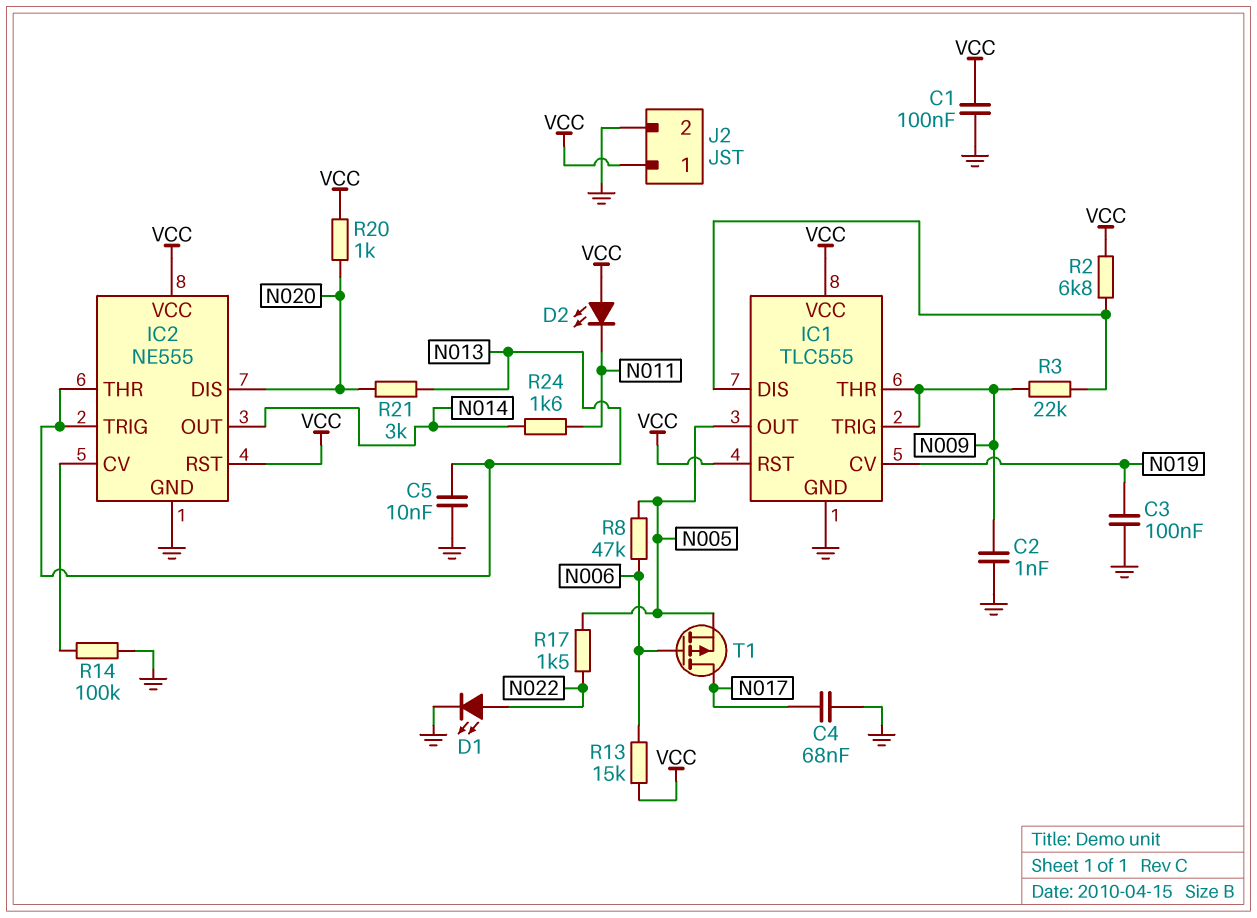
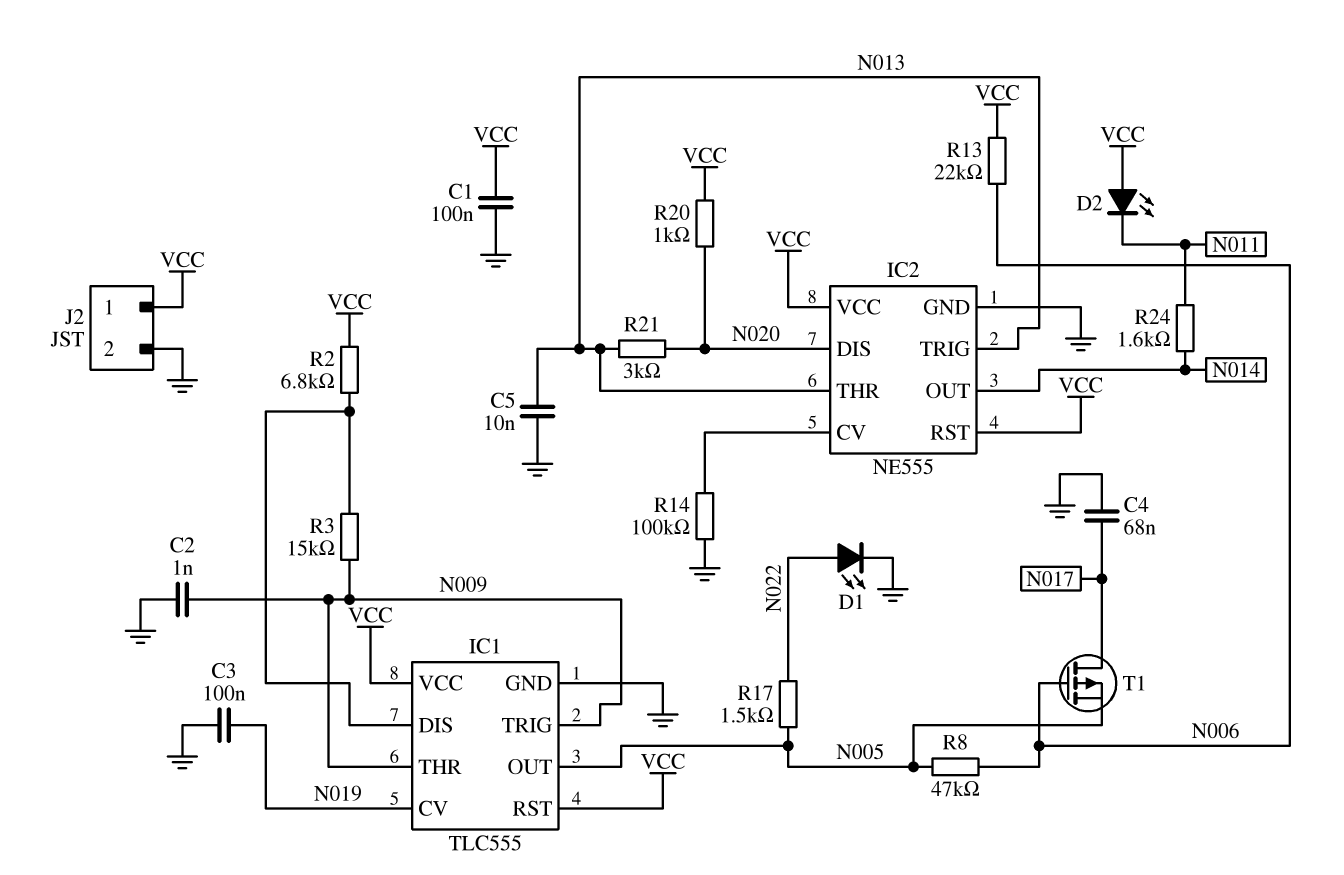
R3: 22k (IC1/DIS, N009) -> 15k (IC1/DIS, N009)
R13: 15k (N006, VCC) -> 22k (N006, VCC)

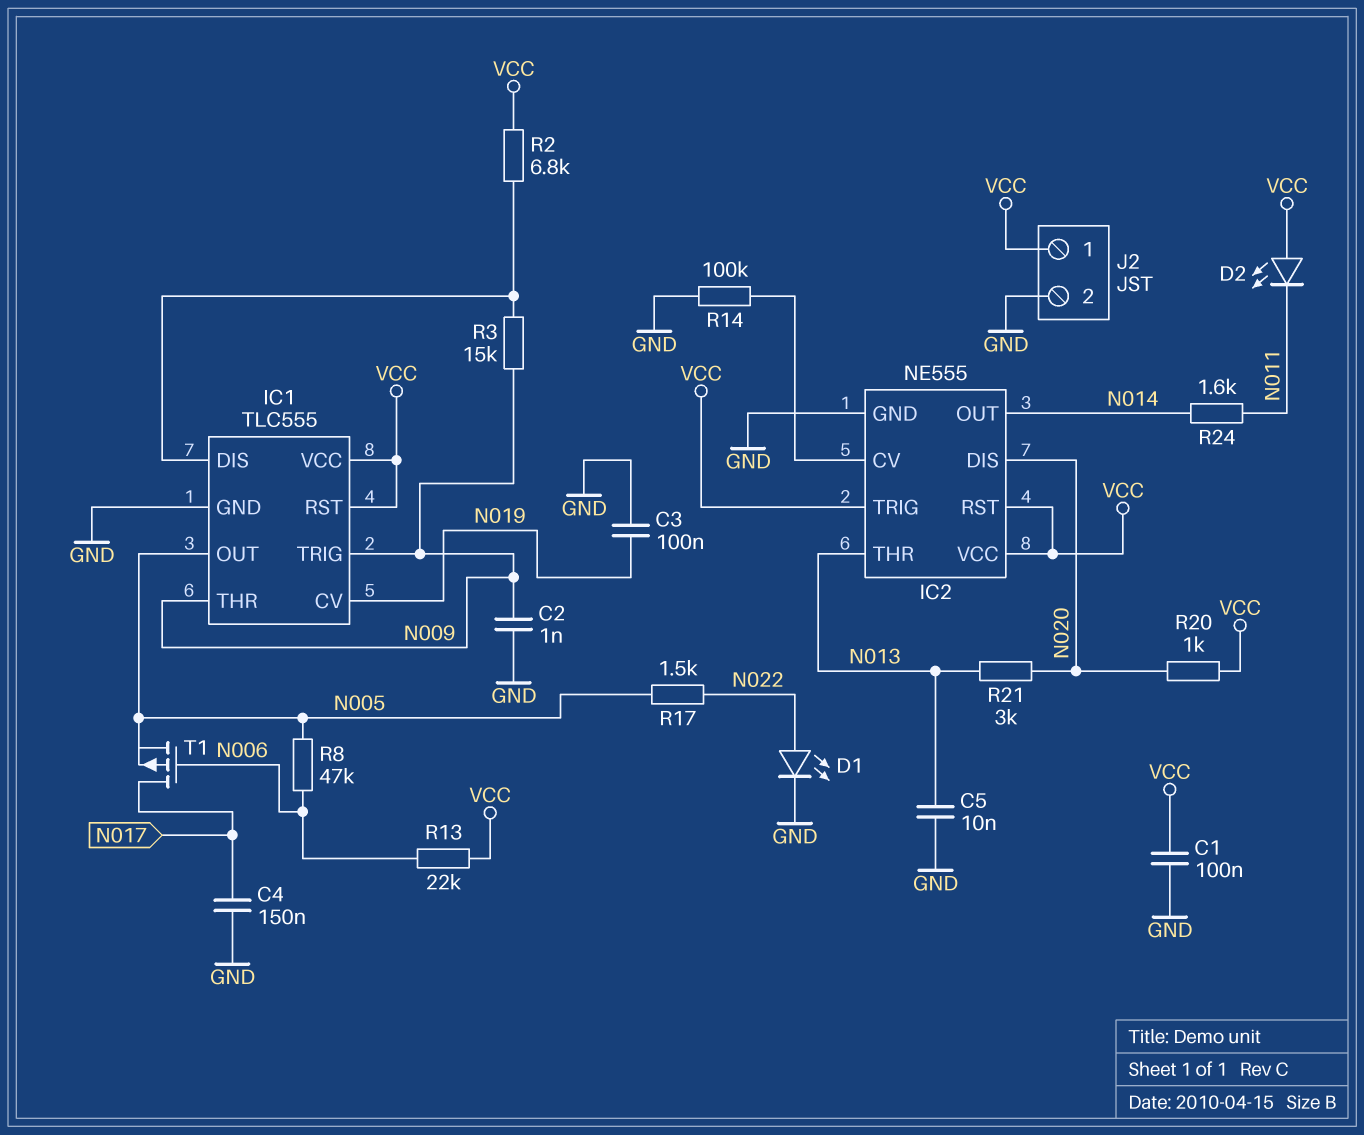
C4: 68nF (GND, N017) -> 150nF (GND, N017)
IC2 pin TRIG: N013 -> VCC

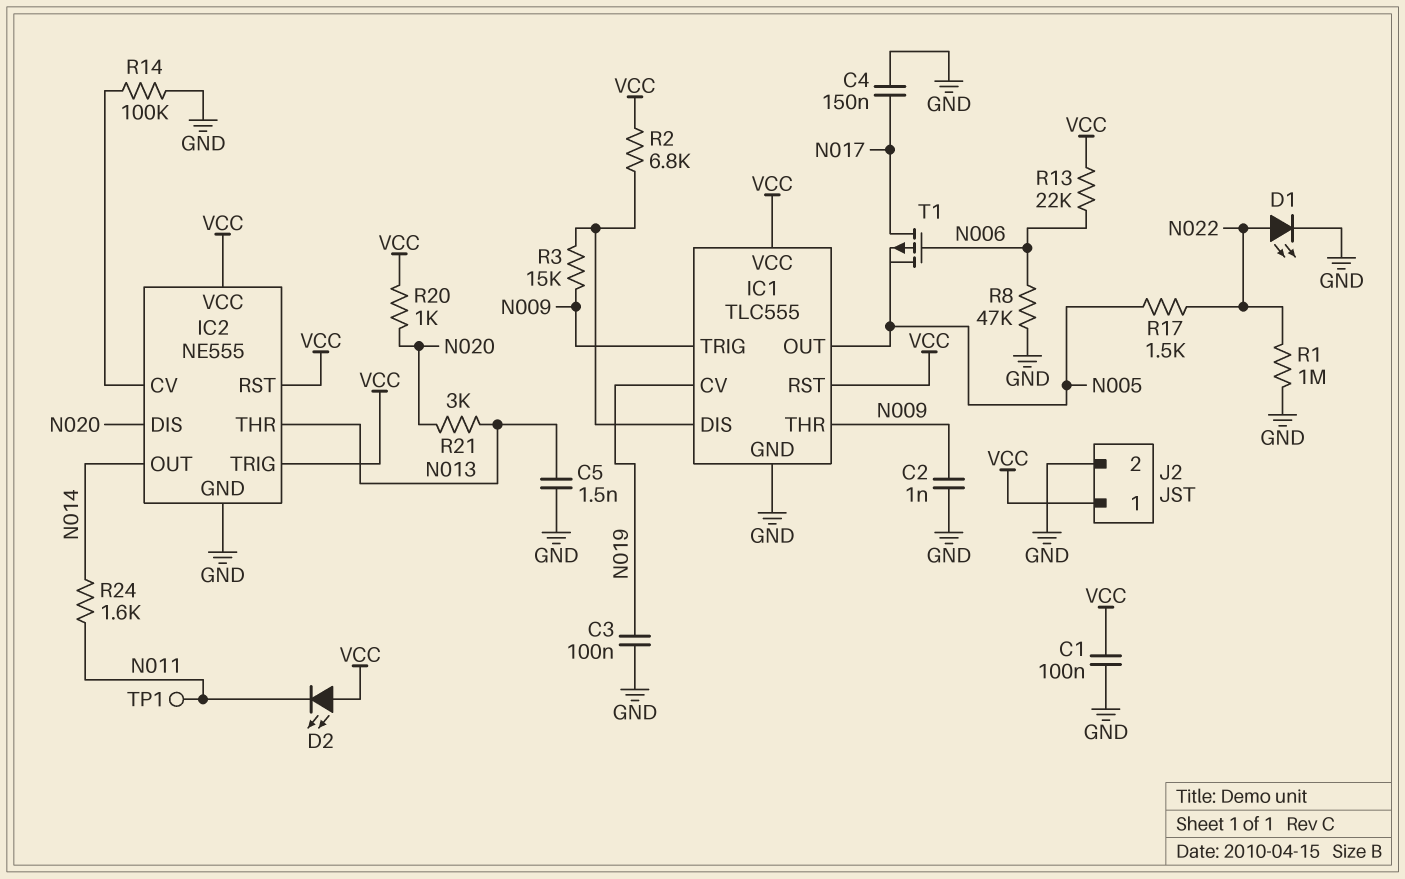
C5: 10nF (GND, N013) -> 1.5nF (GND, N013)
R1: none -> 1M (GND, N022)
R8: 47k (N005, N006) -> 47k (GND, N006)
TP1: none -> test point (N011)

